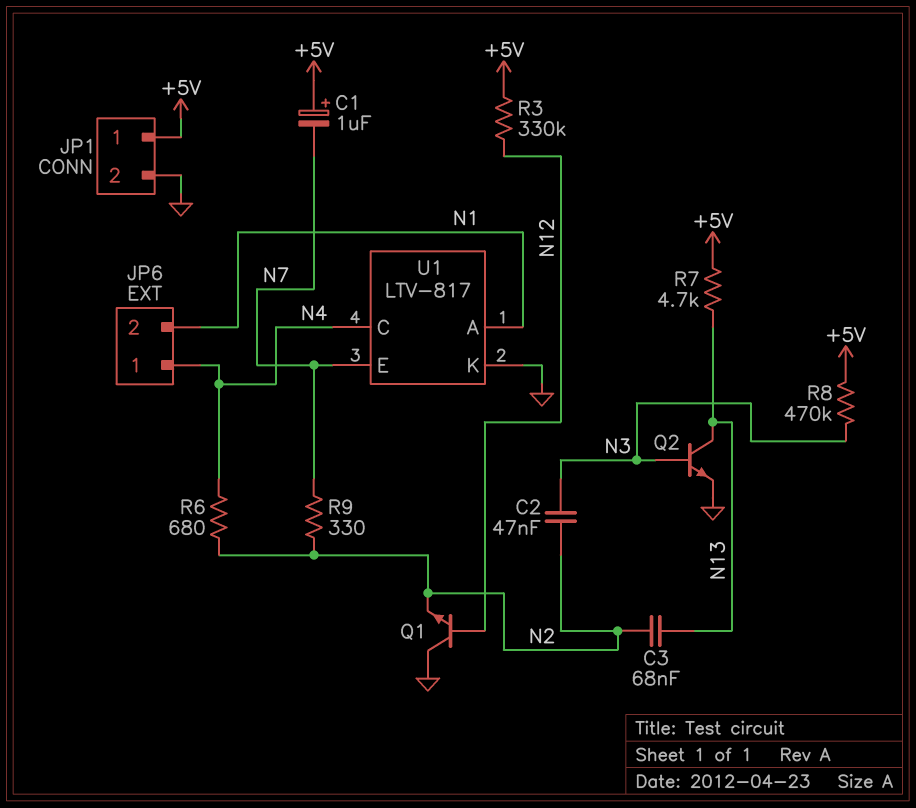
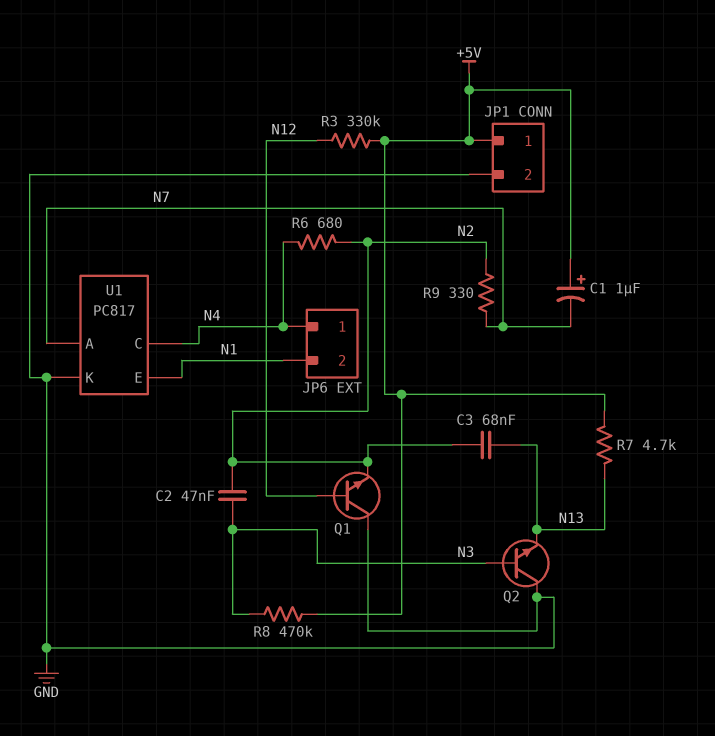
Q2: NPN (B N3, C N13, E GND) -> NPN (B N3, C GND, E N13)
U1: LTV-817 -> PC817
U1 pin A: N1 -> N7
U1 pin E: N7 -> N1

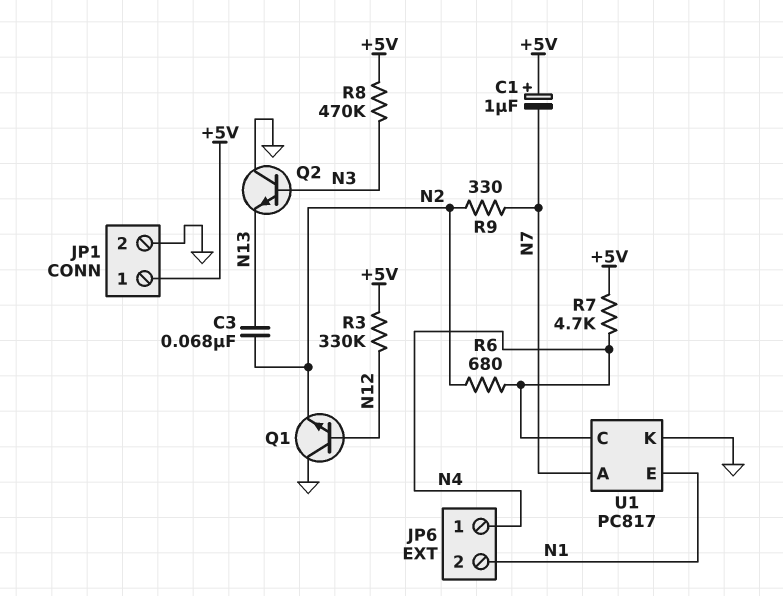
C2: 47nF (N2, N3) -> none
R7: 4.7k (+5V, N13) -> 4.7k (+5V, N4)

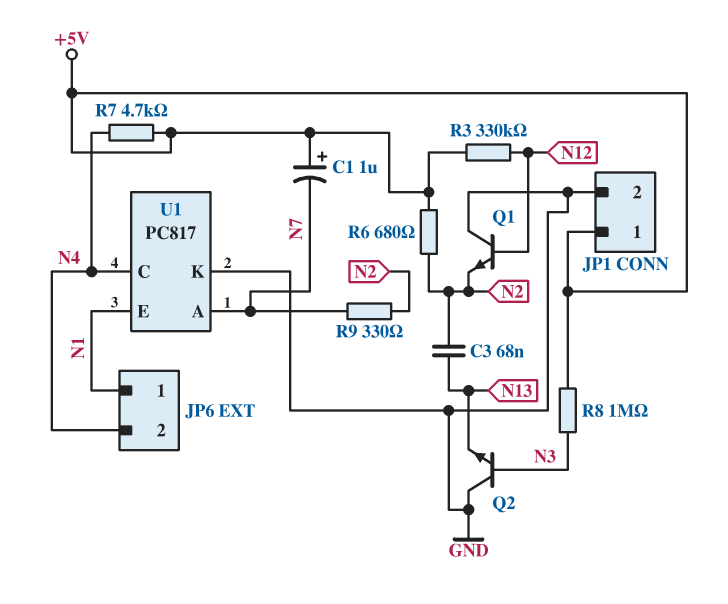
JP6 pin 1: N4 -> N1
JP6 pin 2: N1 -> N4
R6: 680 (N2, N4) -> 680 (+5V, N2)
R8: 470k (+5V, N3) -> 1M (+5V, N3)

